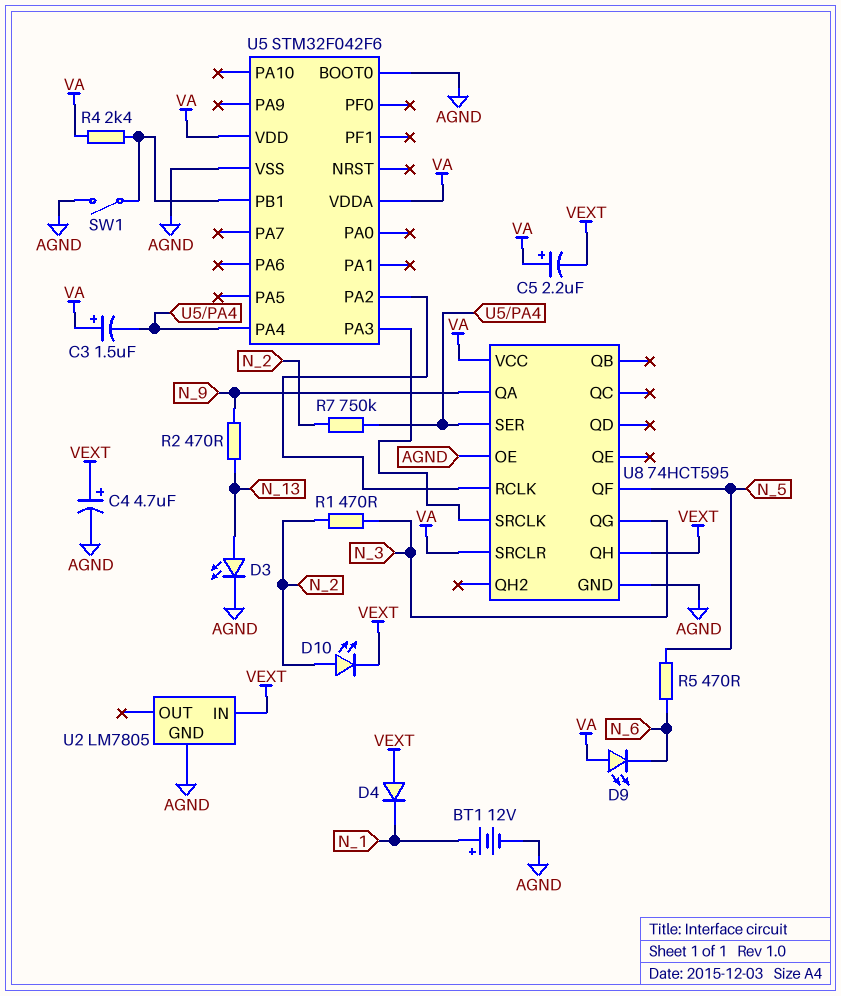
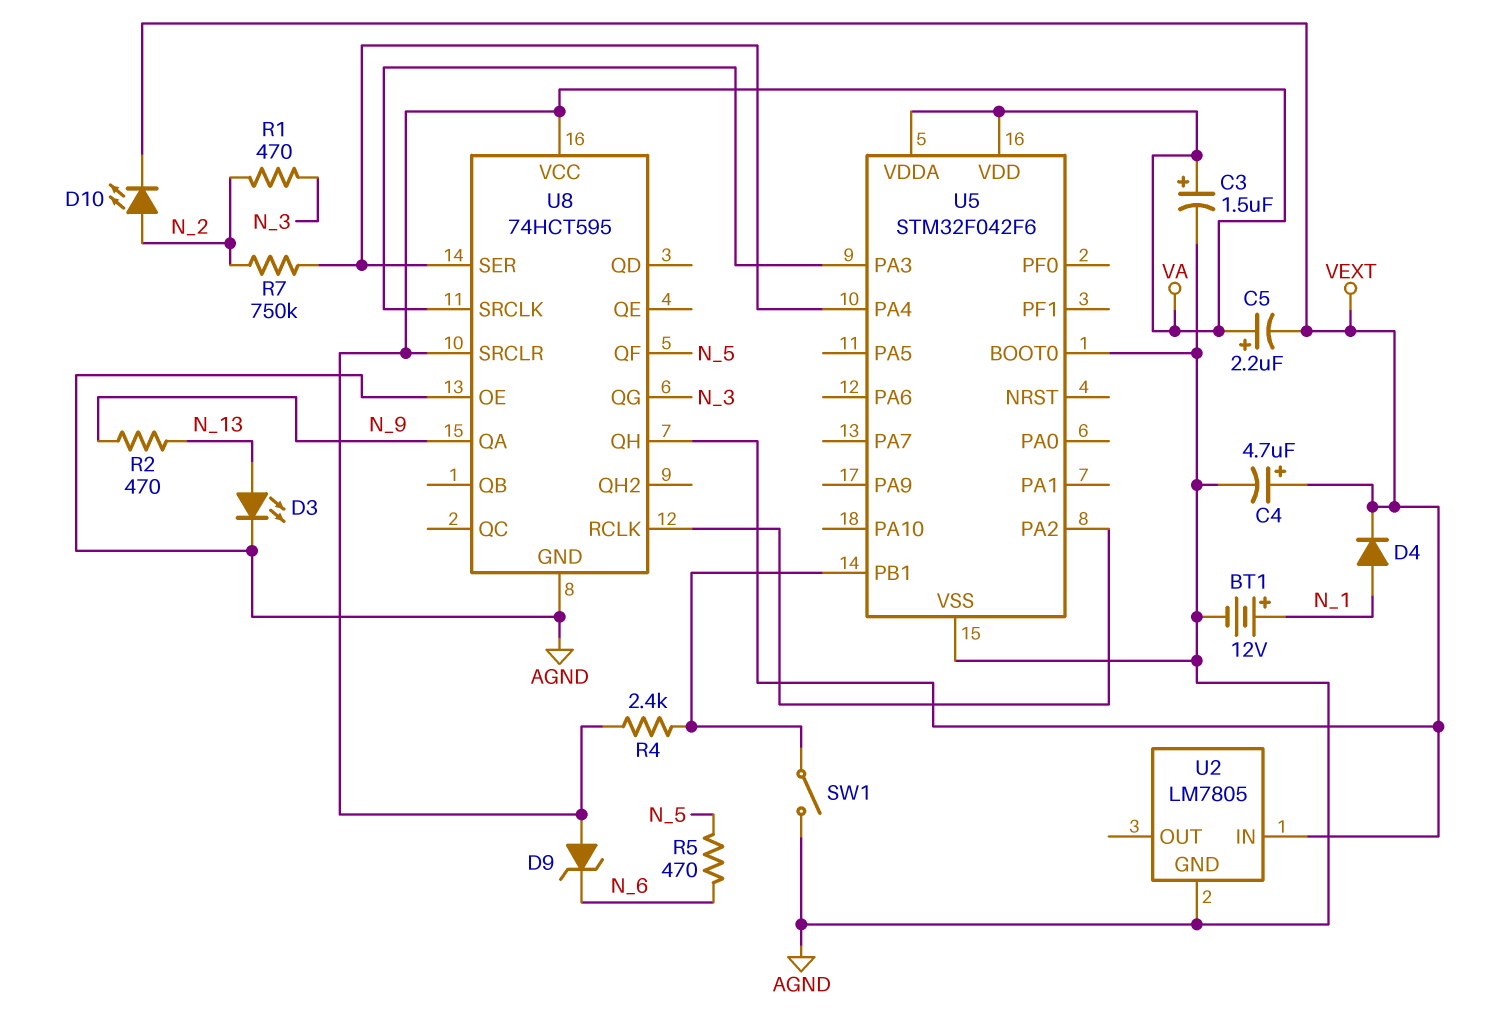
C3: 1.5uF (plus VA, minus U5/PA4) -> 1.5uF (plus VA, minus AGND)
D4: diode (A VEXT, K N_1) -> diode (A N_1, K VEXT)
D9: LED (A VA, K N_6) -> zener (A VA, K N_6)

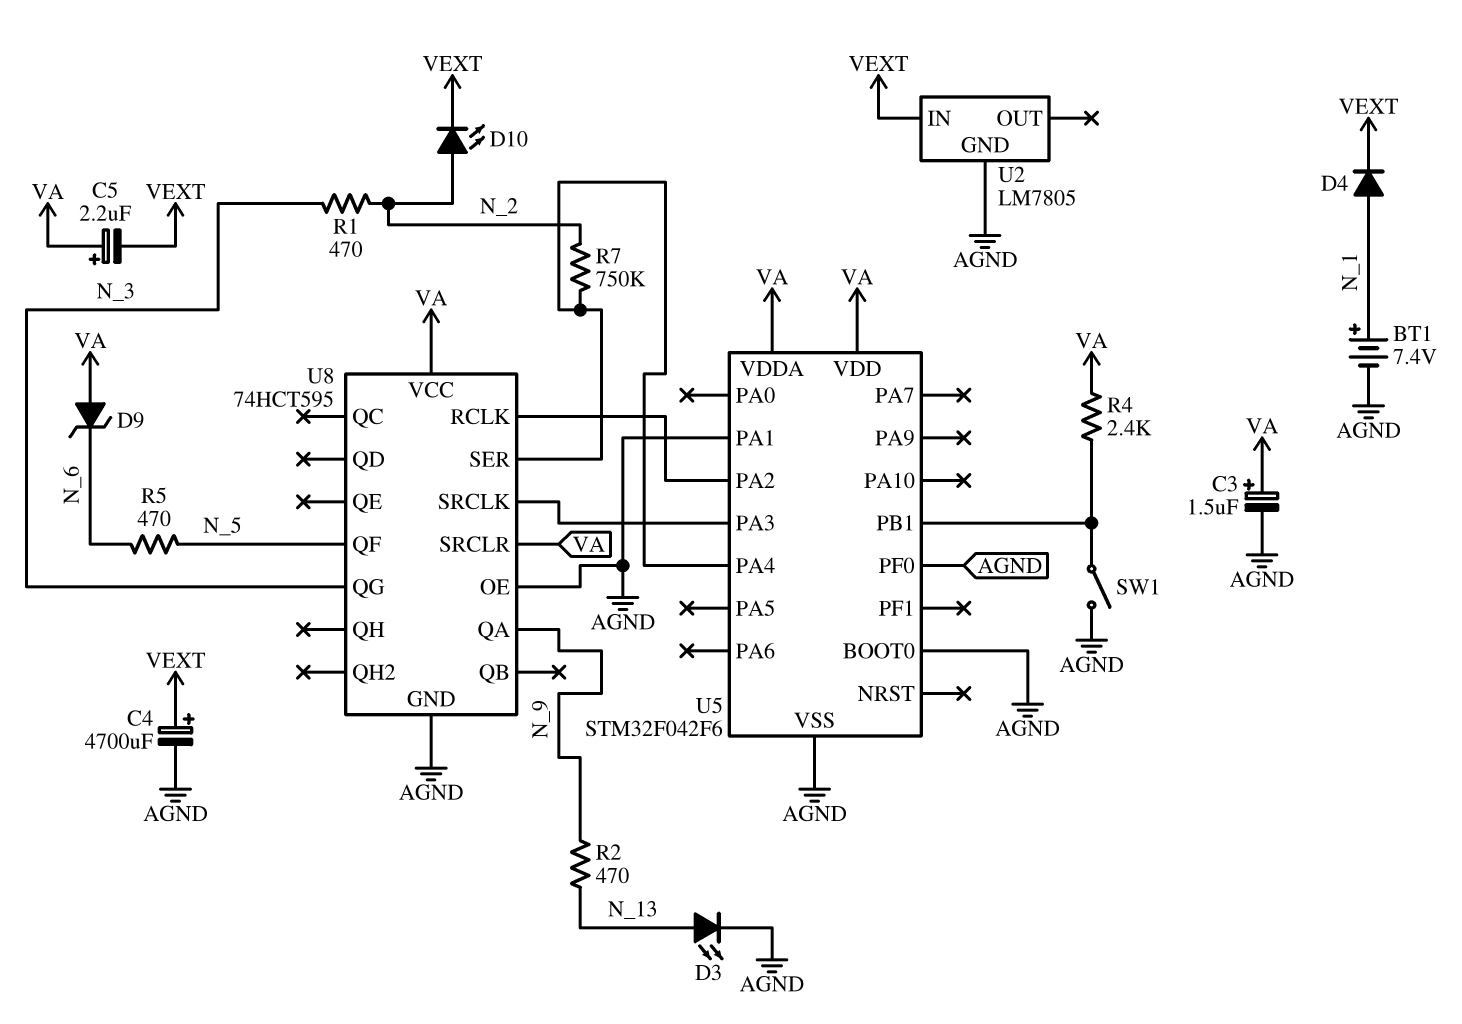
BT1: 12V (plus N_1, minus AGND) -> 7.4V (plus N_1, minus AGND)
C4: 4.7uF (plus VEXT, minus AGND) -> 4700uF (plus VEXT, minus AGND)
U5 pin PA1: none -> AGND
U5 pin PF0: none -> AGND
U8 pin QH: VEXT -> none

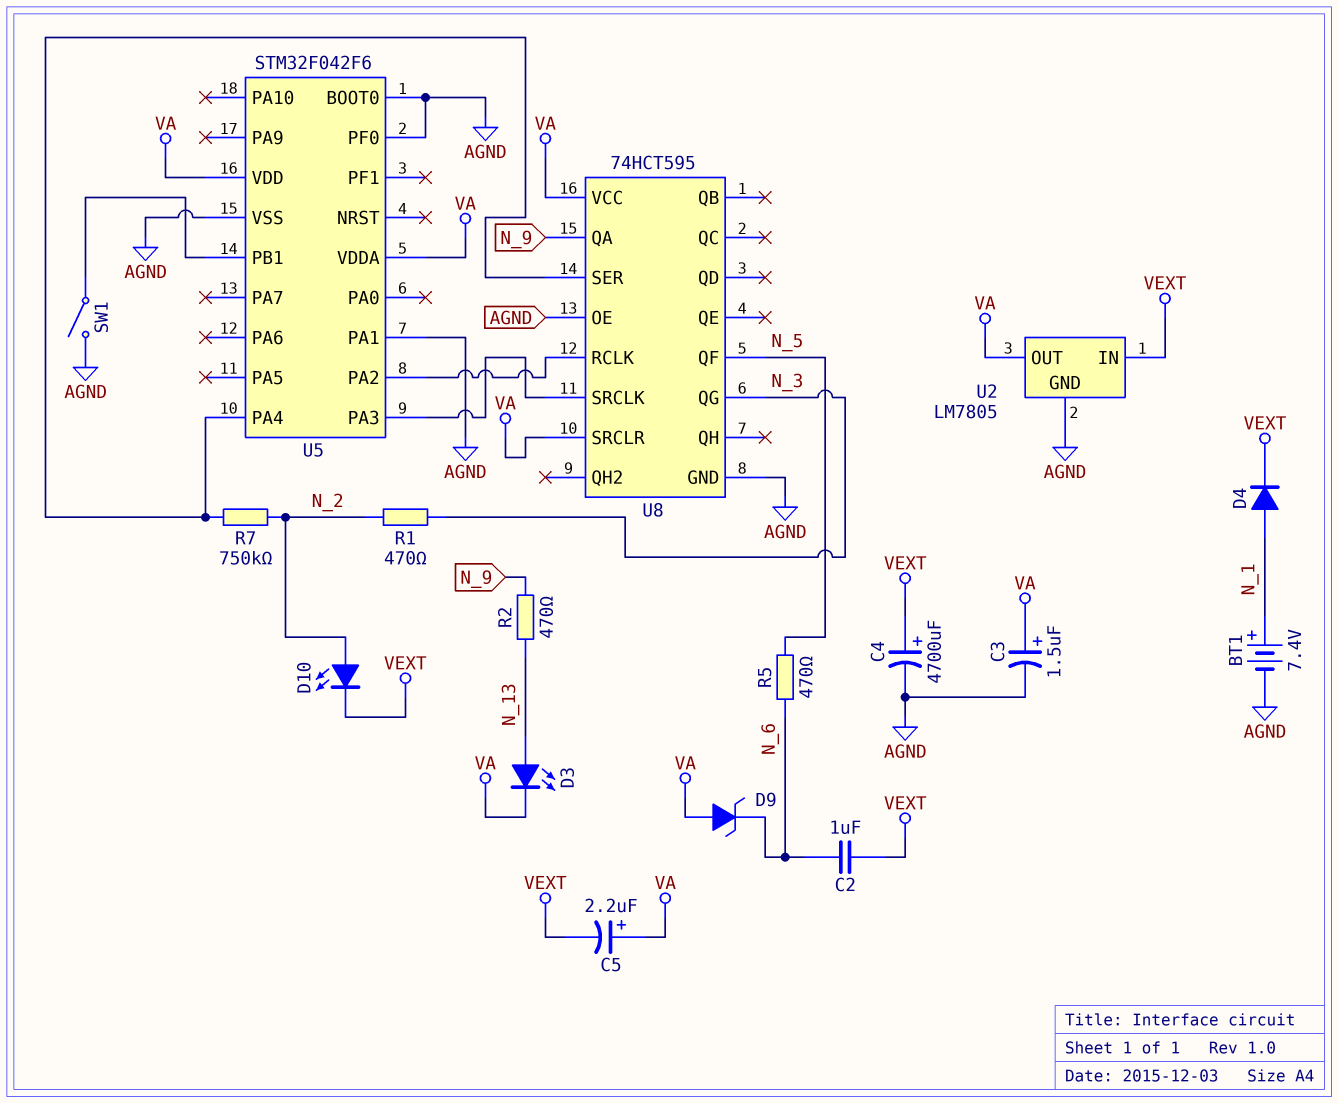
C2: none -> 1uF (N_6, VEXT)
D3: LED (A N_13, K AGND) -> LED (A N_13, K VA)
R4: 2.4k (U5/PB1, VA) -> none
U2 pin OUT: none -> VA

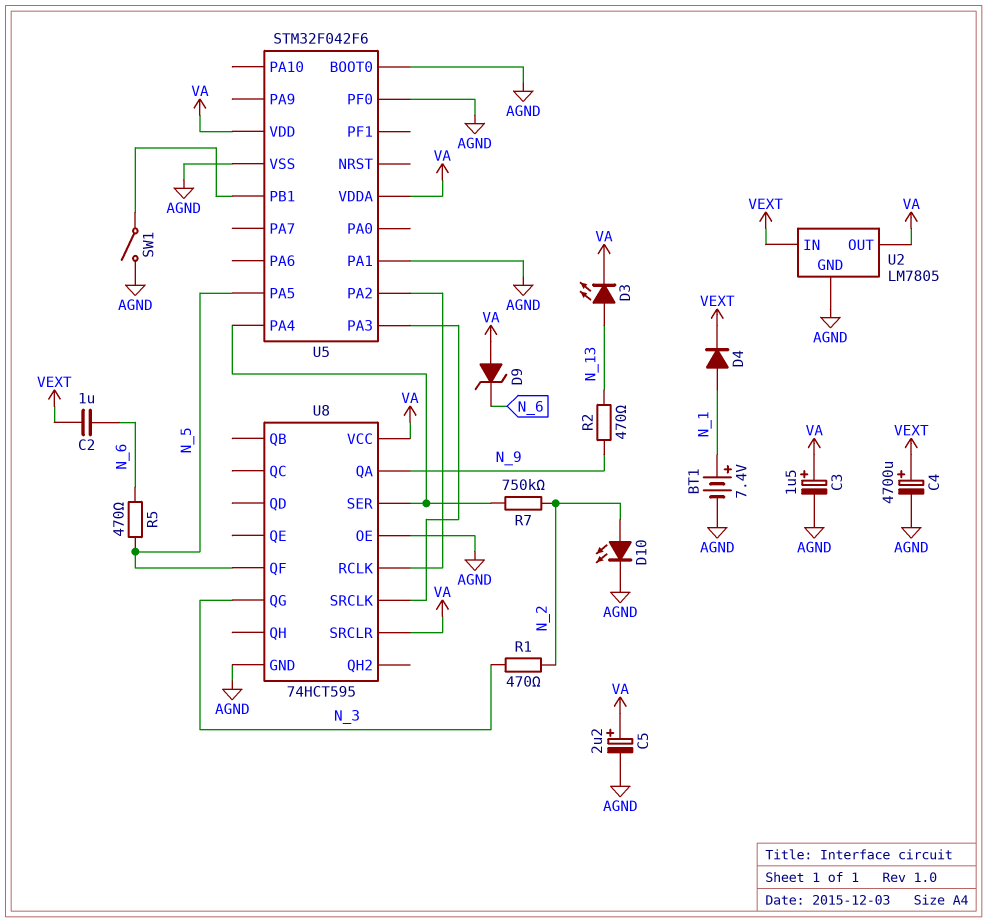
C5: 2.2uF (plus VA, minus VEXT) -> 2.2uF (plus VA, minus AGND)
D10: LED (A N_2, K VEXT) -> LED (A N_2, K AGND)
U5 pin PA5: none -> N_5

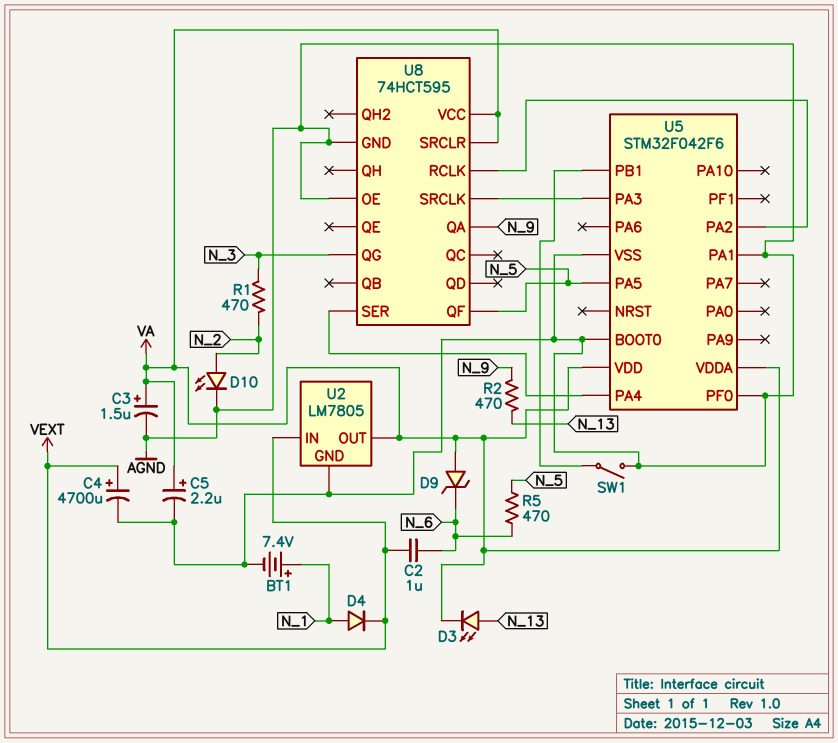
R7: 750k (N_2, U5/PA4) -> none

